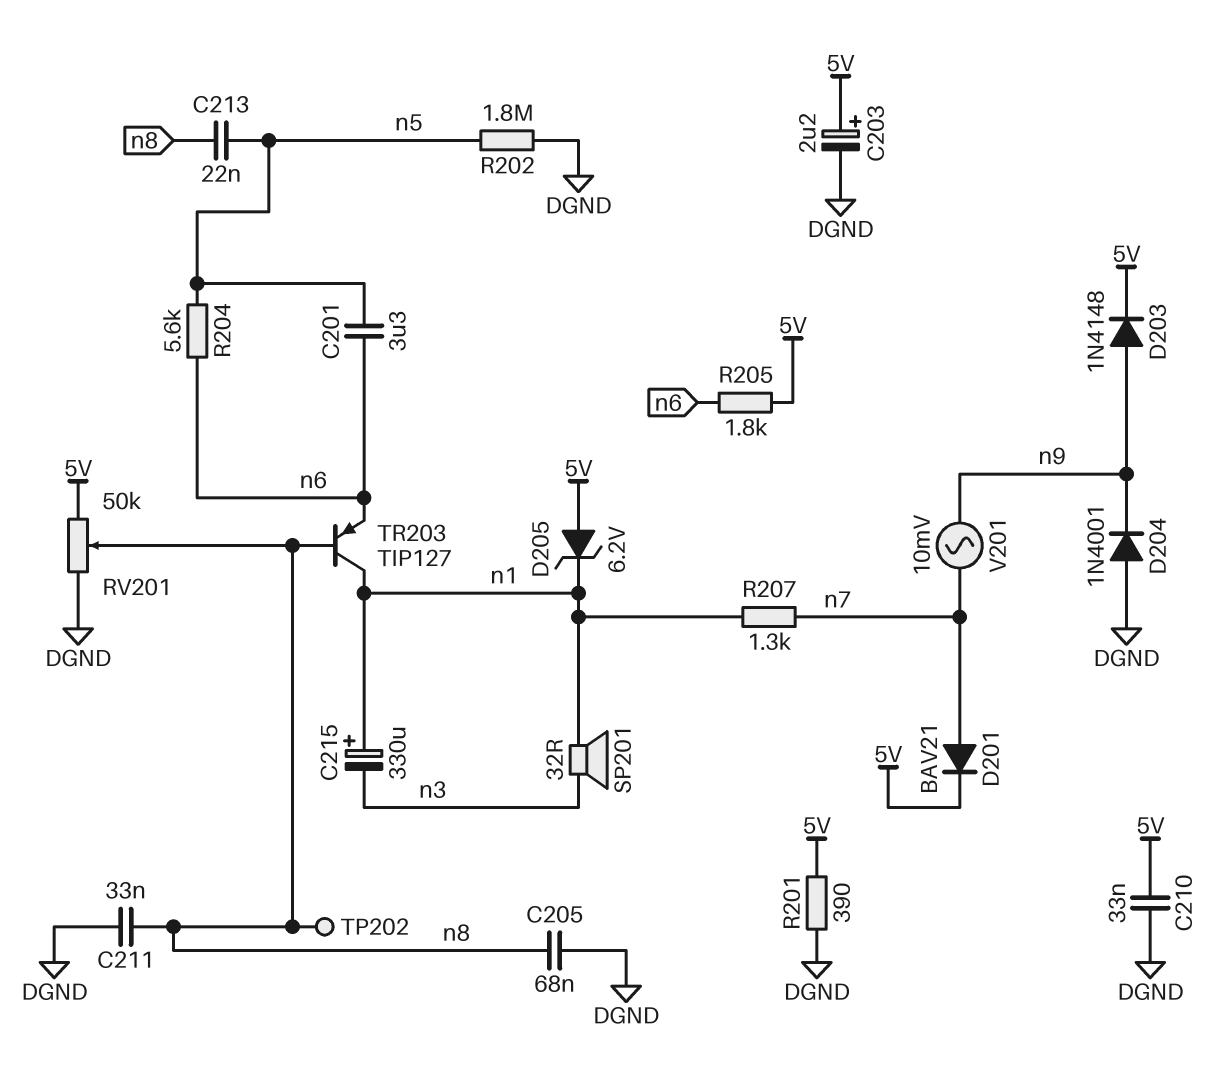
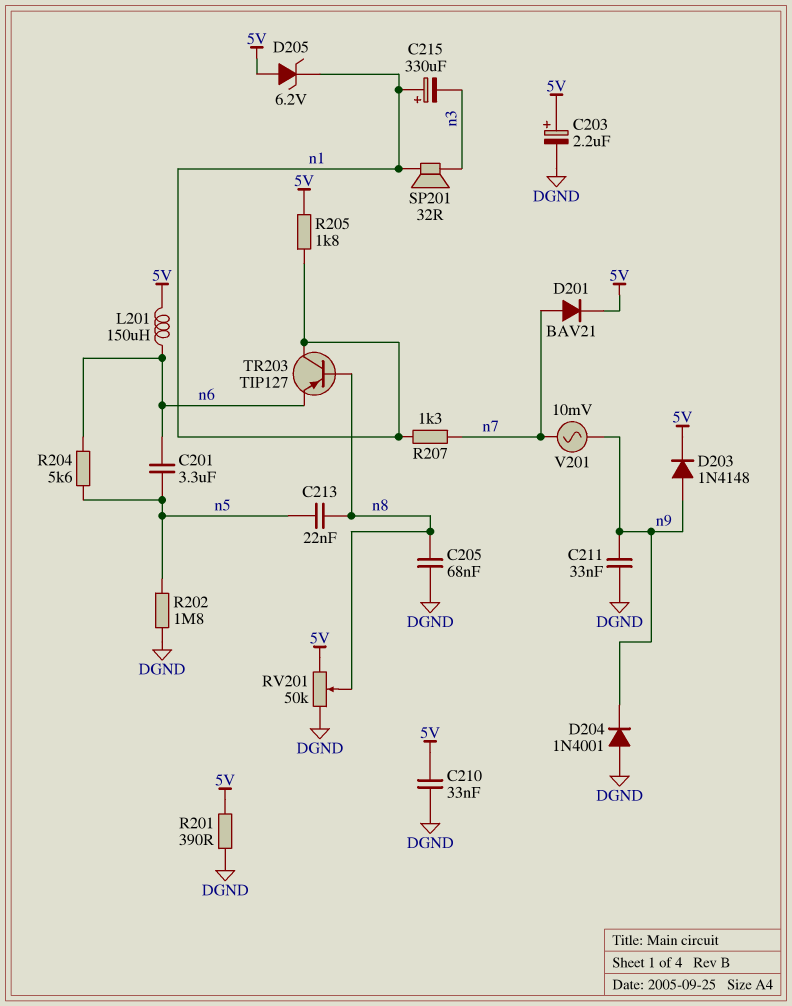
C211: 33nF (DGND, n8) -> 33nF (DGND, n9)
L201: none -> 150uH (5V, n6)
R205: 1.8k (5V, n6) -> 1.8k (5V, n1)
TP202: test point (n8) -> none

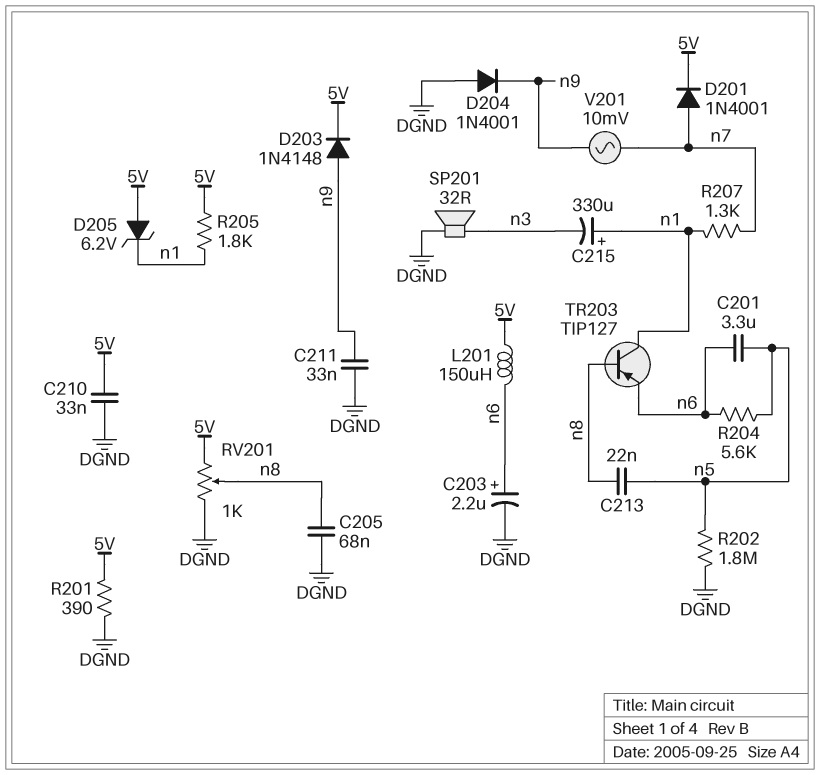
C203: 2.2uF (plus 5V, minus DGND) -> 2.2uF (plus n6, minus DGND)
D201: diode BAV21 (A n7, K 5V) -> diode 1N4001 (A n7, K 5V)
RV201: 50k (5V, DGND, wiper n8) -> 1k (5V, DGND, wiper n8)
SP201: speaker 32R (n1, n3) -> speaker 32R (DGND, n3)

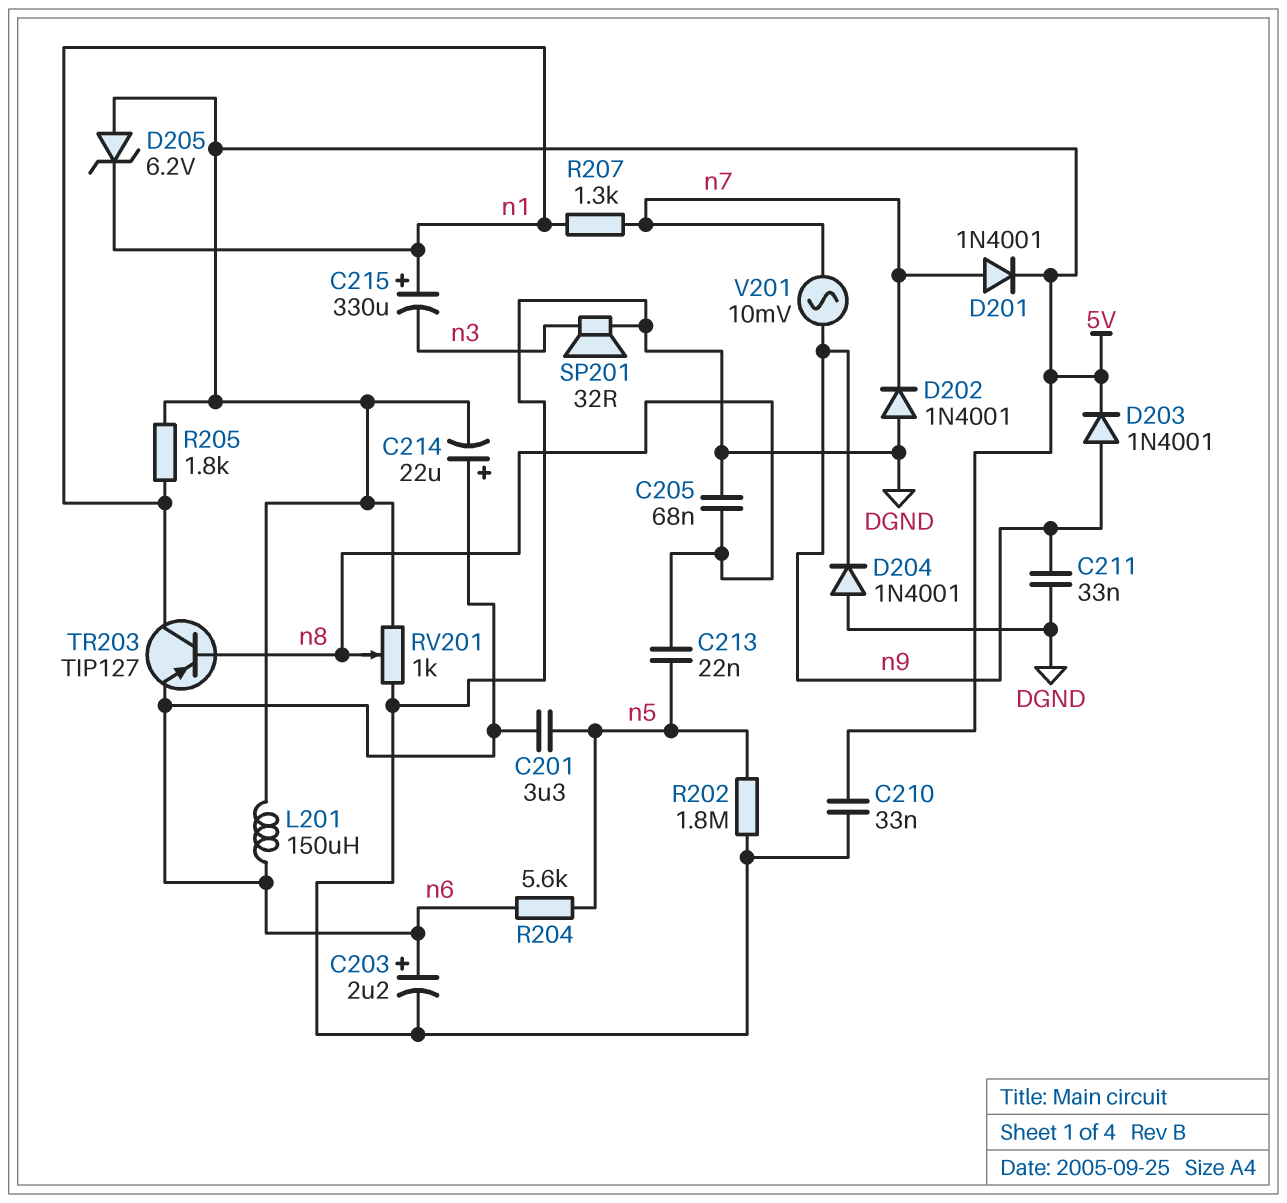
C214: none -> 22uF (plus n6, minus 5V)
D202: none -> diode 1N4001 (A DGND, K n7)
D203: diode 1N4148 (A n9, K 5V) -> diode 1N4001 (A n9, K 5V)
R201: 390 (5V, DGND) -> none

